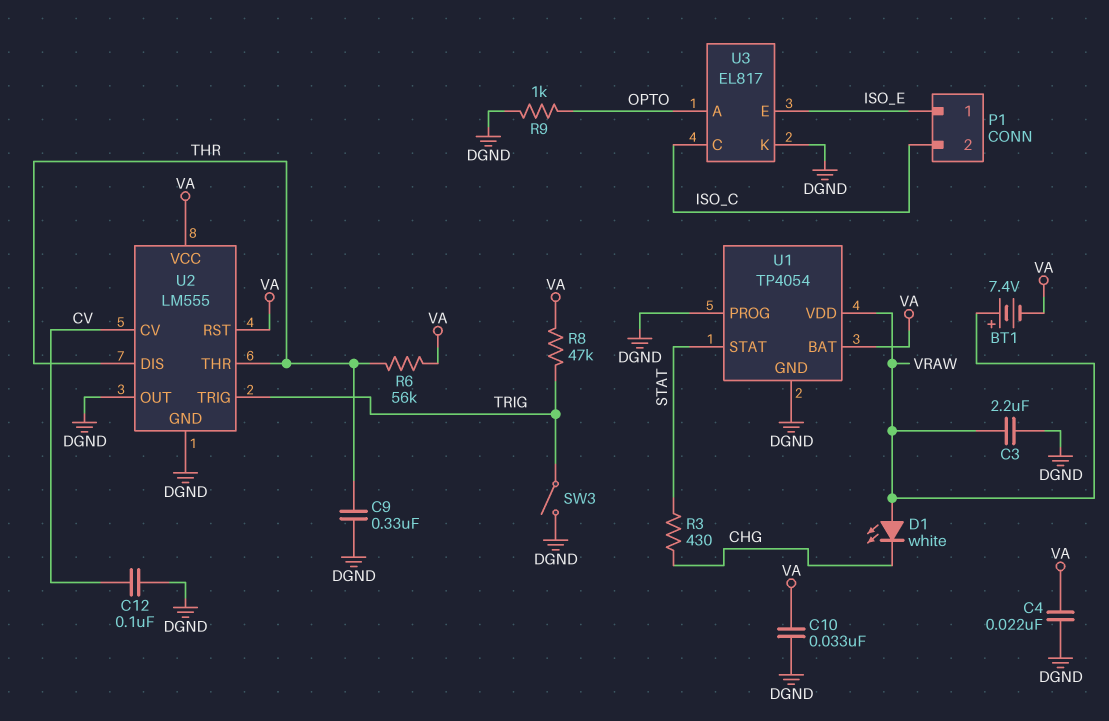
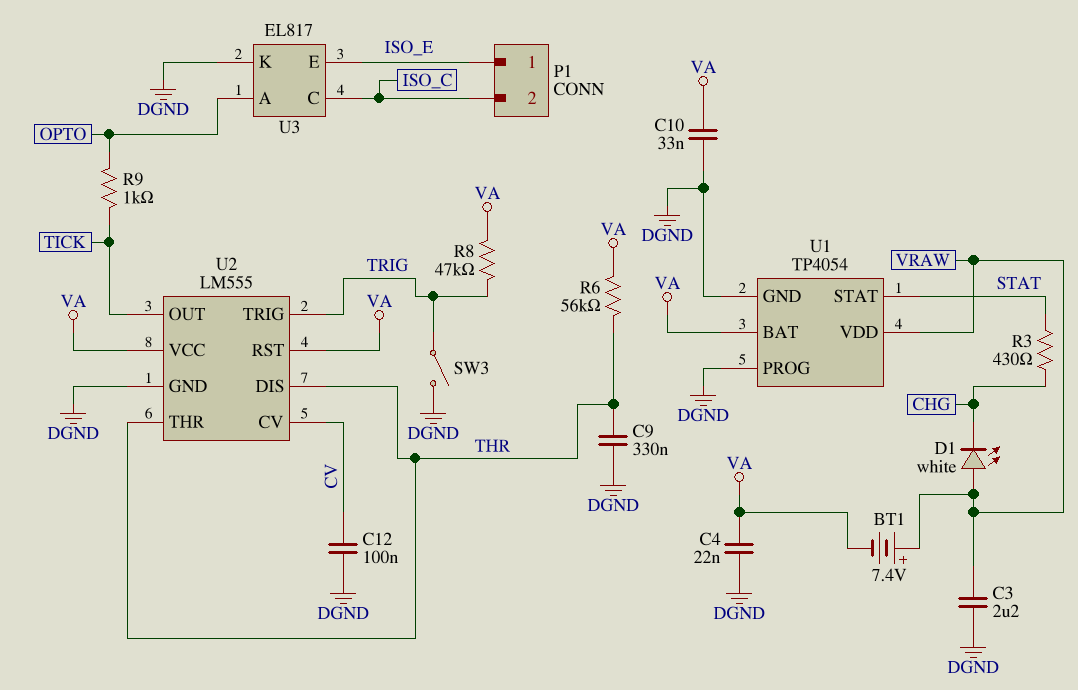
R9: 1k (DGND, OPTO) -> 1k (OPTO, TICK)
U2 pin OUT: DGND -> TICK

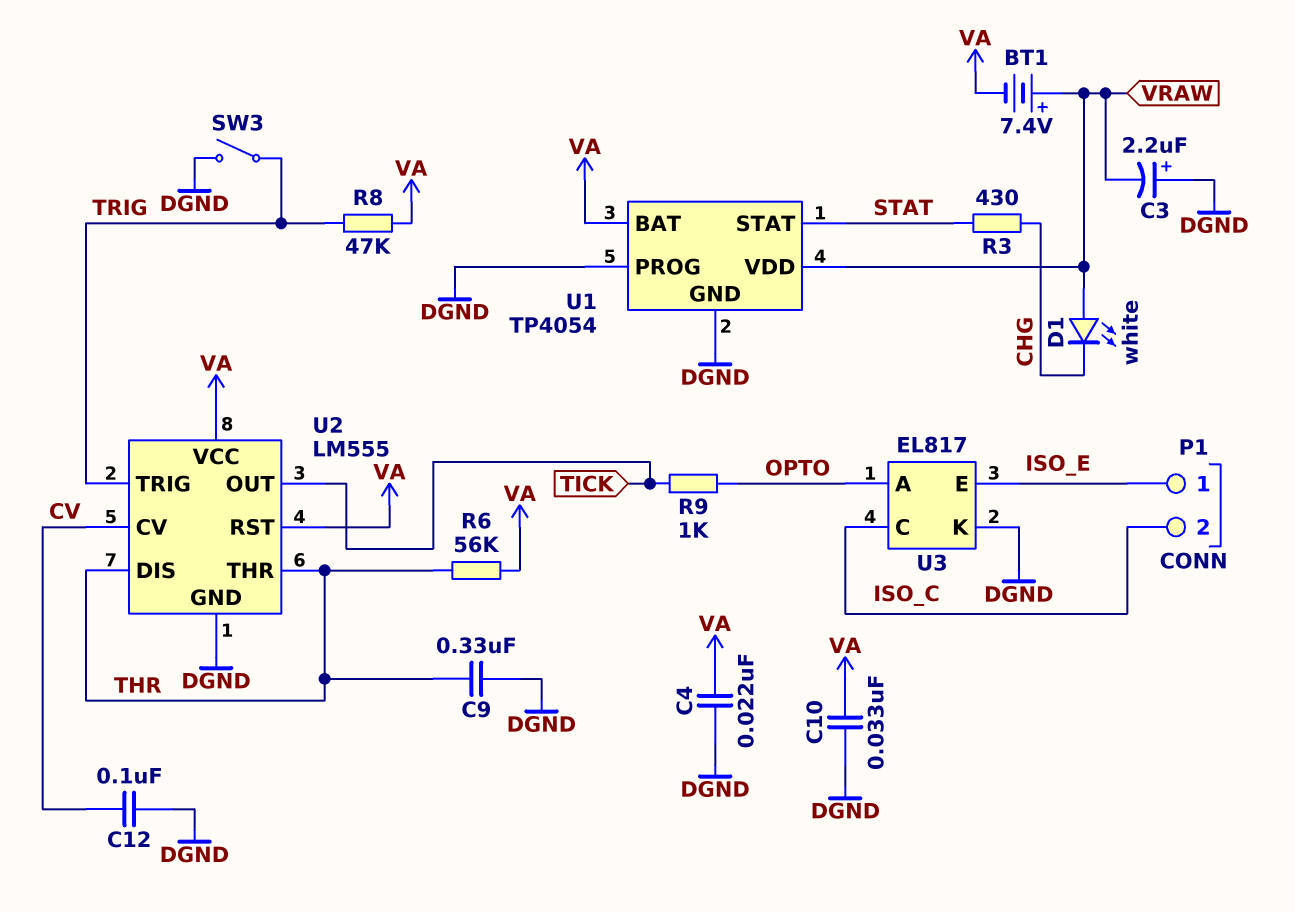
C3: 2.2uF (DGND, VRAW) -> 2.2uF (plus DGND, minus VRAW)

